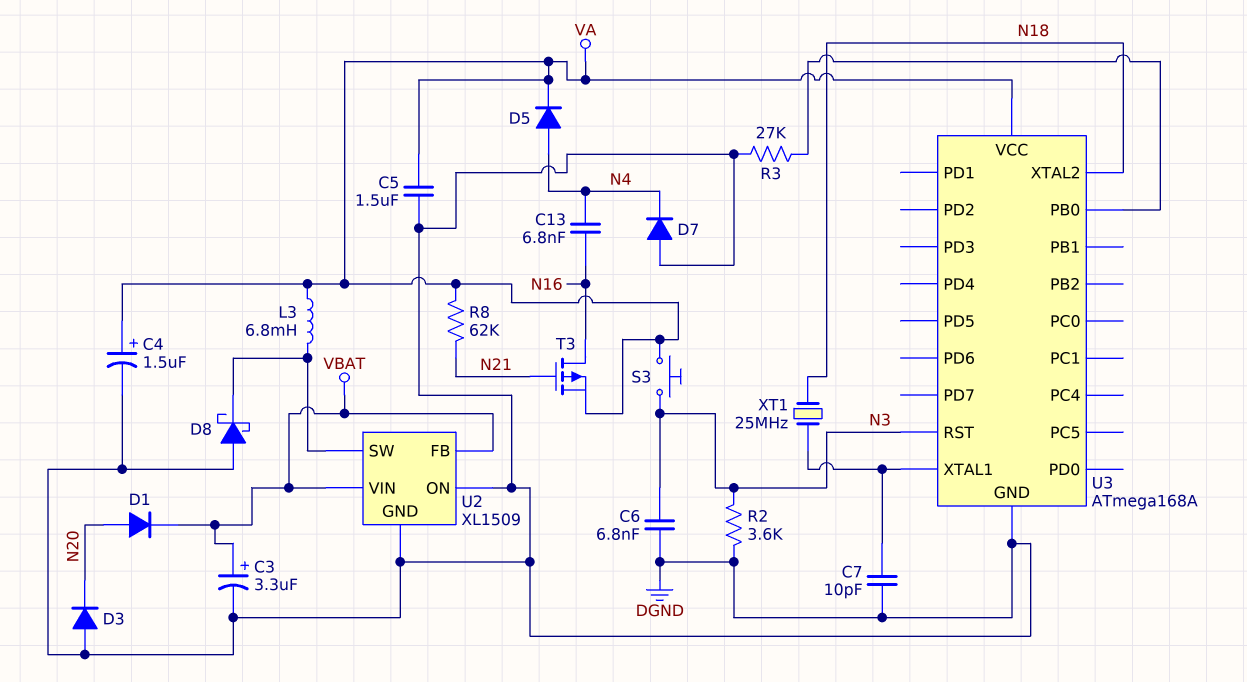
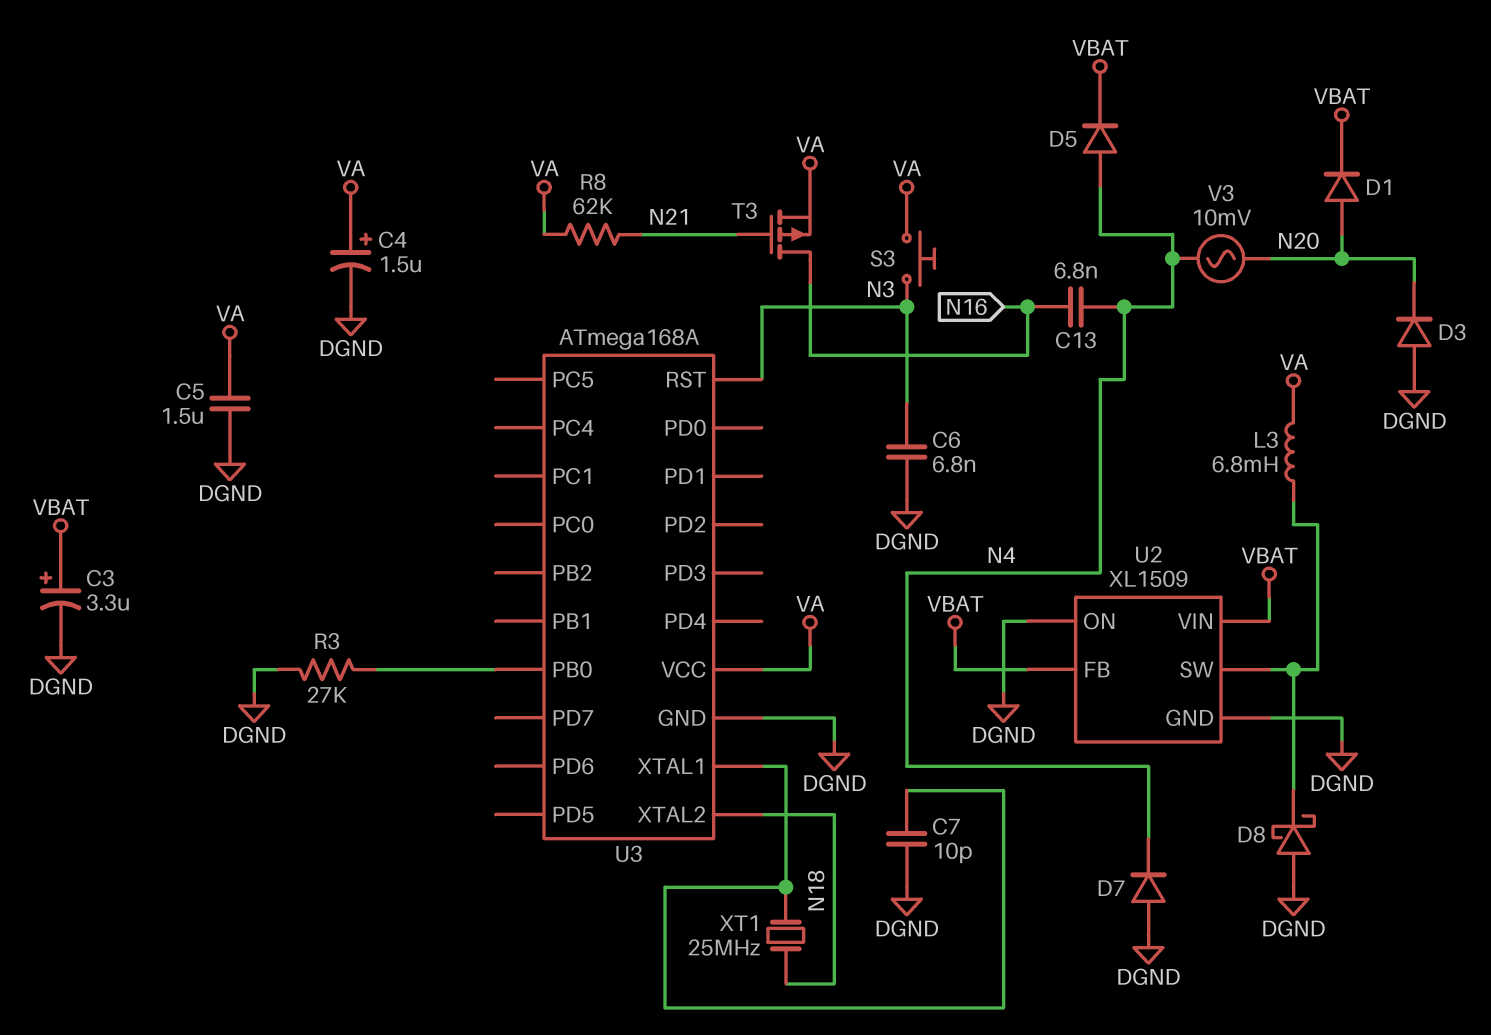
D5: diode (A N4, K VA) -> diode (A N4, K VBAT)
R2: 3.6k (DGND, N3) -> none
V3: none -> AC 10mV (N4, N20)

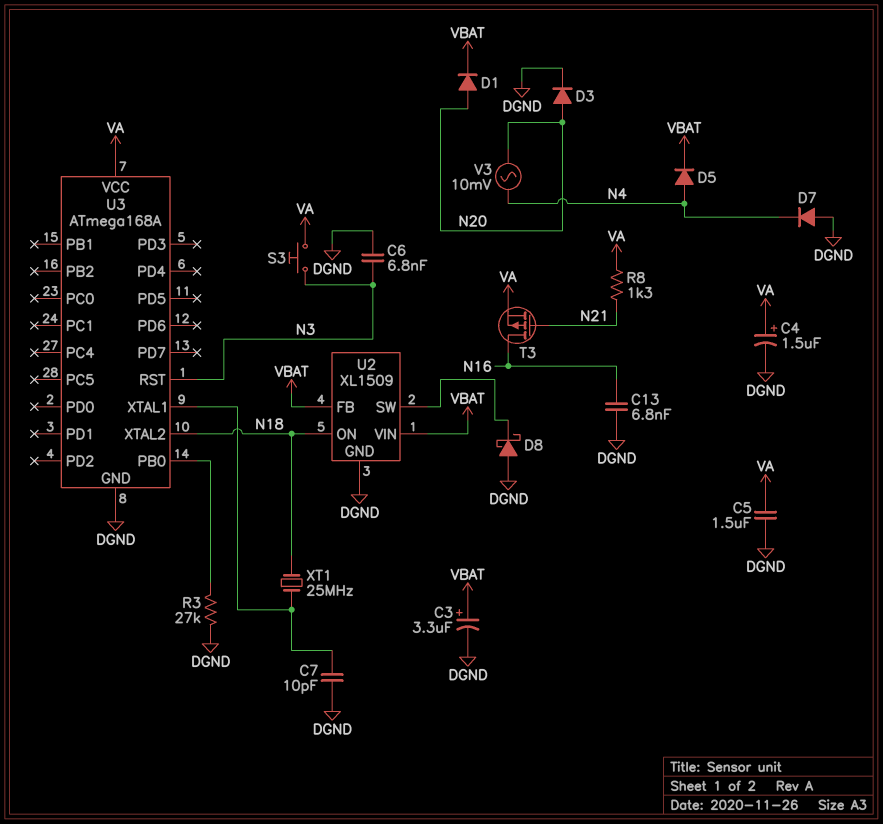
C13: 6.8nF (N4, N16) -> 6.8nF (DGND, N16)
D3: diode (A DGND, K N20) -> diode (A N20, K DGND)
L3: 6.8mH (U2/SW, VA) -> none
R8: 62k (N21, VA) -> 1.3k (N21, VA)
U2 pin ON: DGND -> N18

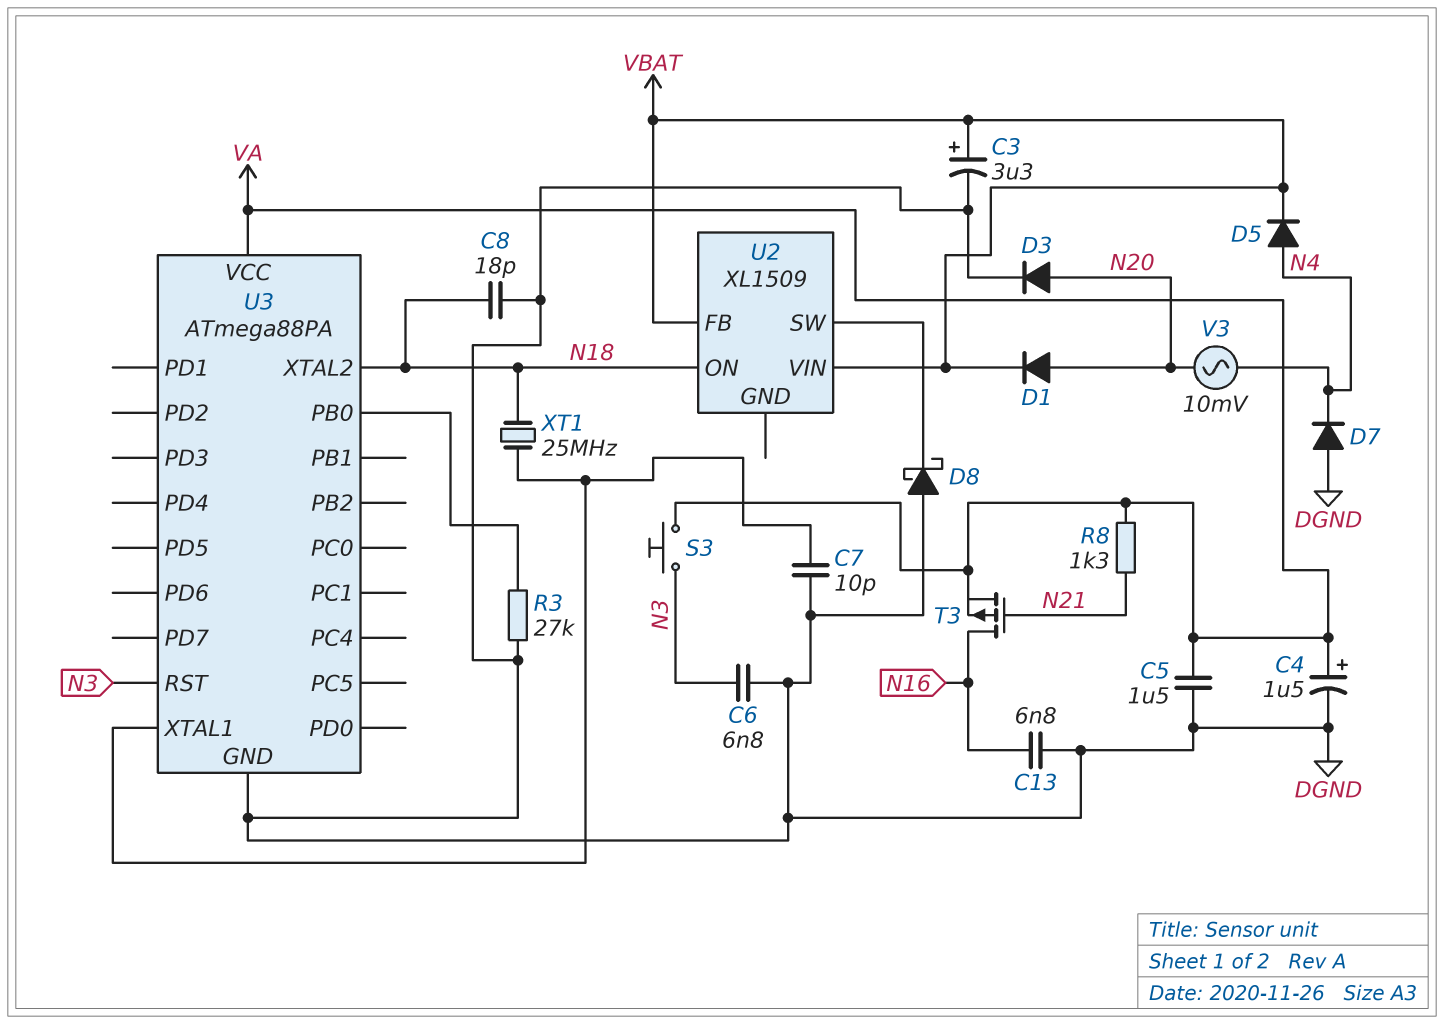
C8: none -> 18pF (DGND, N18)
U2 pin GND: DGND -> none
U3: ATmega168A -> ATmega88PA

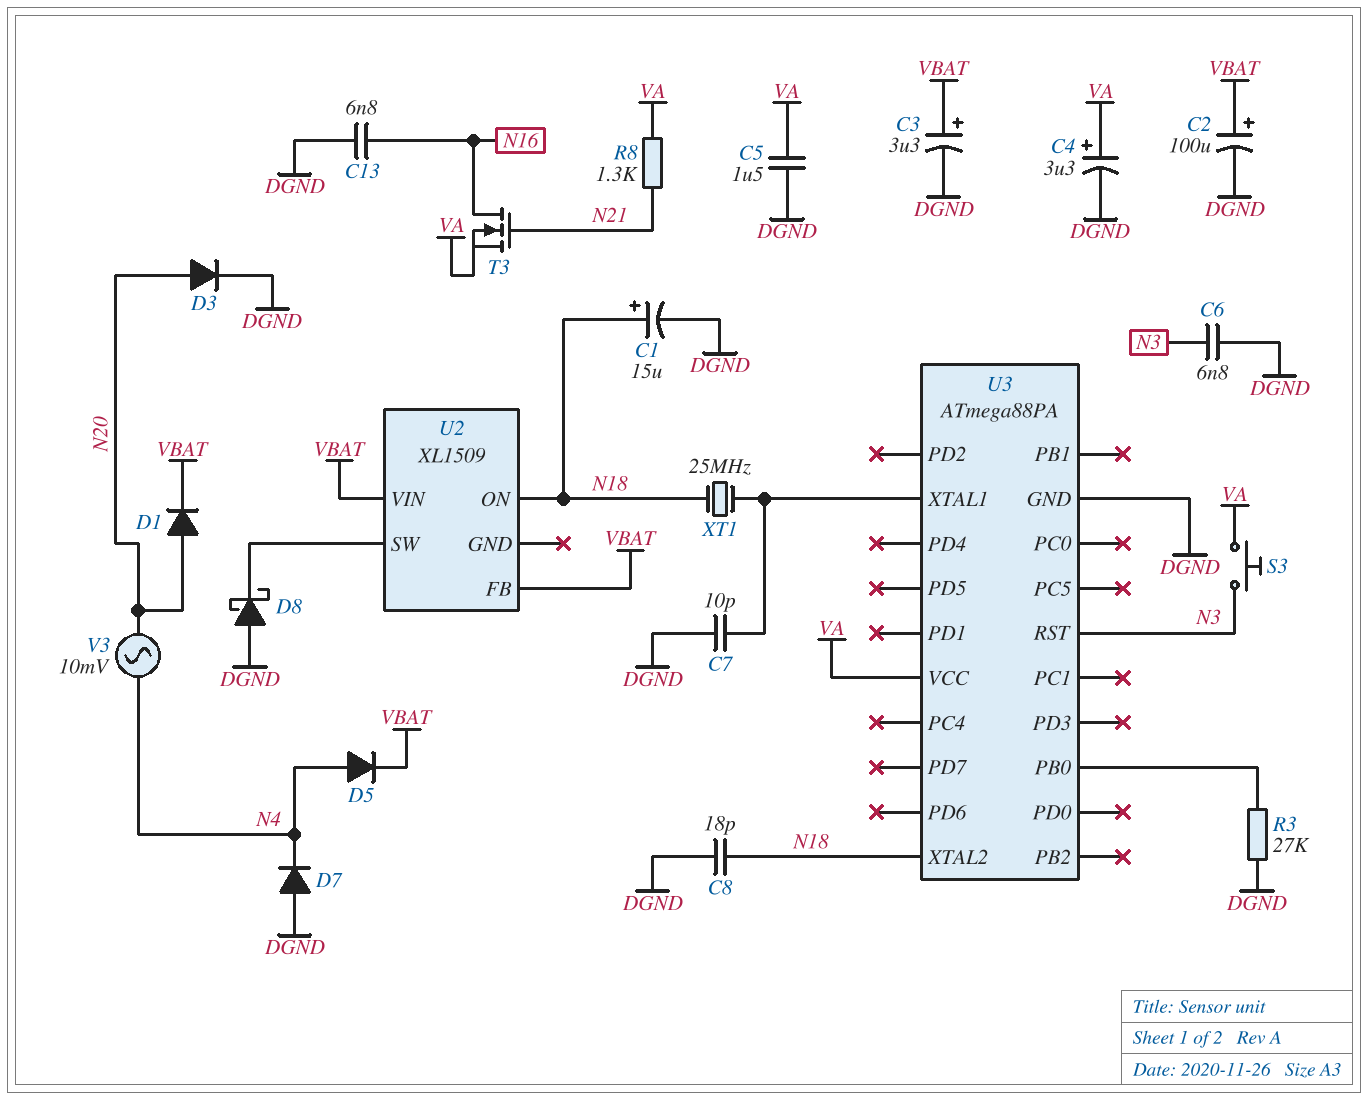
C1: none -> 15uF (plus N18, minus DGND)
C2: none -> 100uF (plus VBAT, minus DGND)
C4: 1.5uF (plus VA, minus DGND) -> 3.3uF (plus VA, minus DGND)
T3: PMOS (G N21, D N16, S VA) -> NMOS (G N21, D N16, S VA)

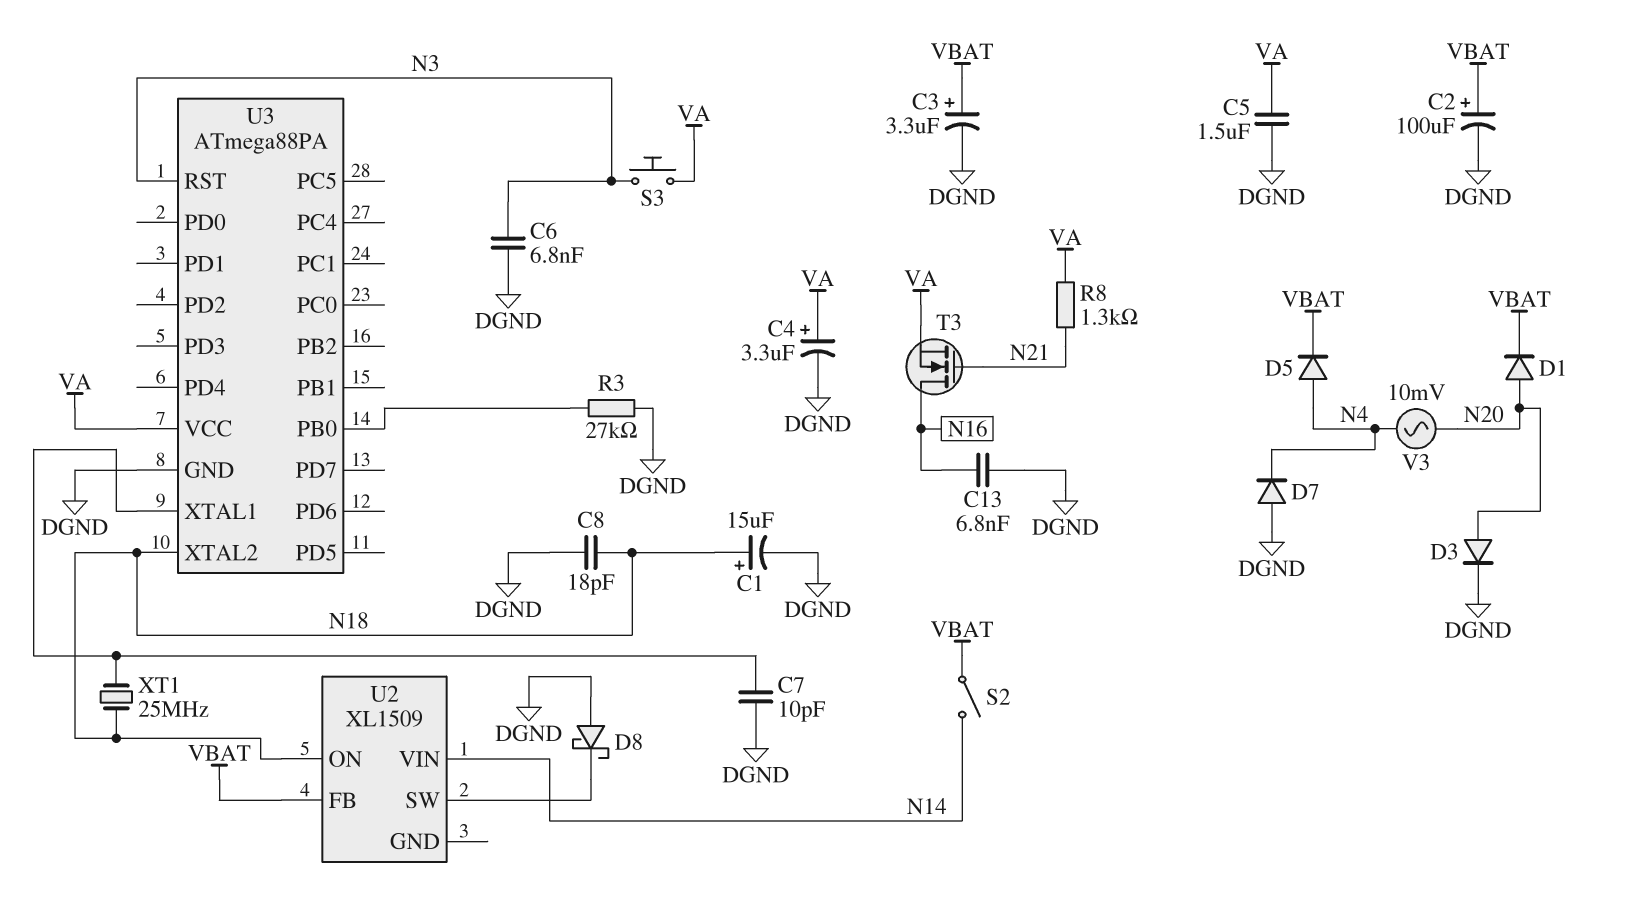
S2: none -> switch (N14, VBAT)
U2 pin VIN: VBAT -> N14

